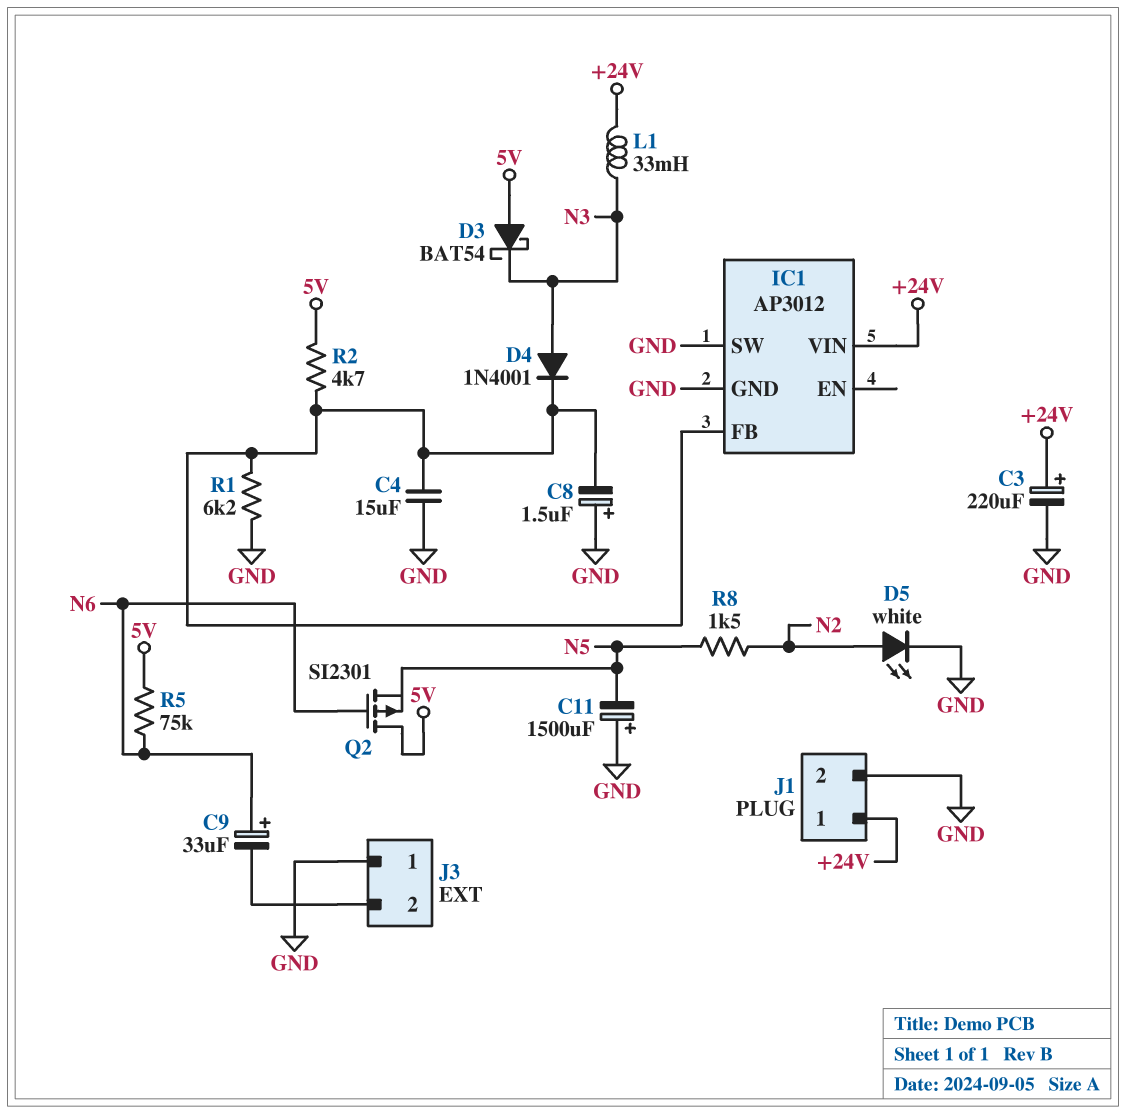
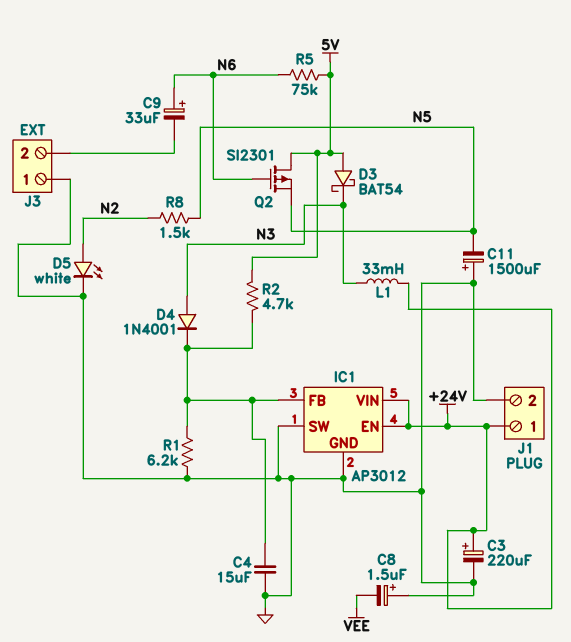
C8: 1.5uF (plus GND, minus IC1/FB) -> 1.5uF (plus GND, minus VEE)
IC1 pin EN: none -> +24V

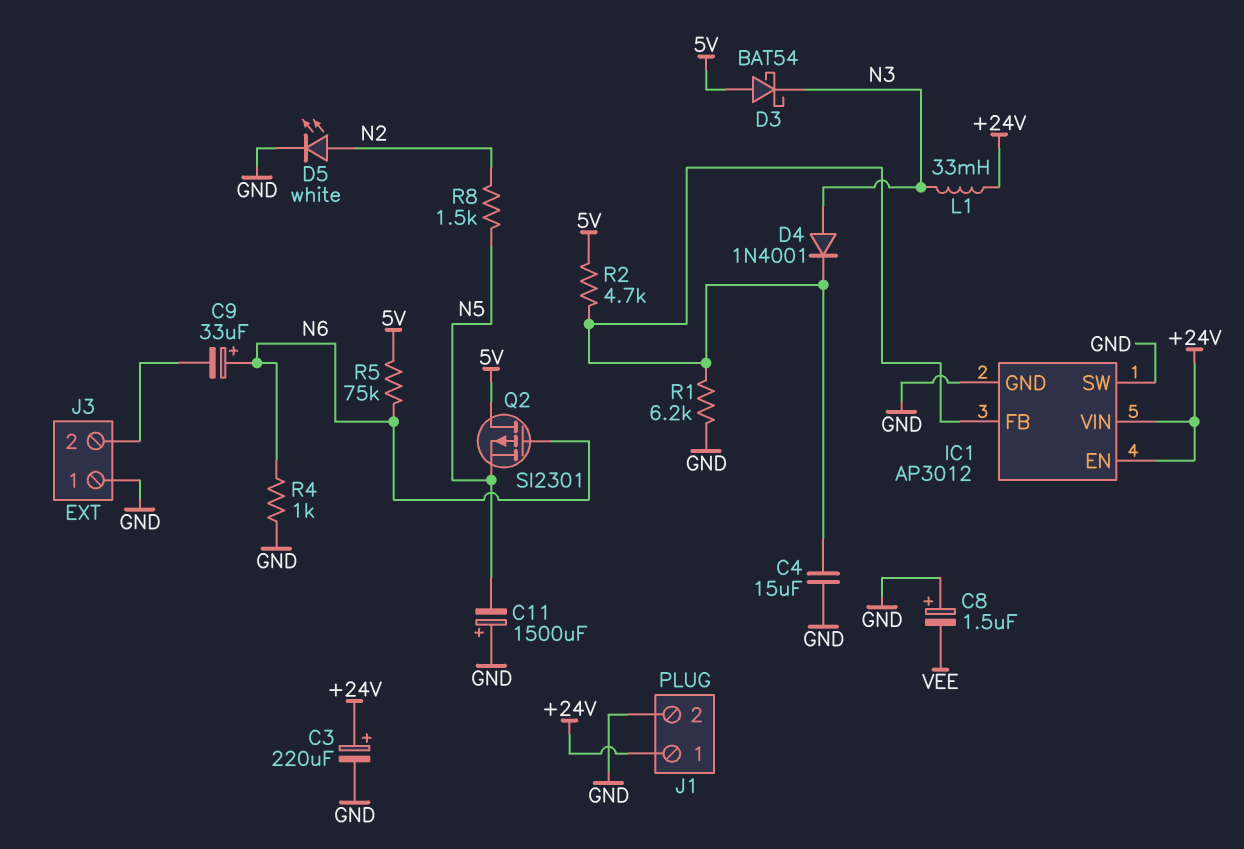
R4: none -> 1k (GND, N6)

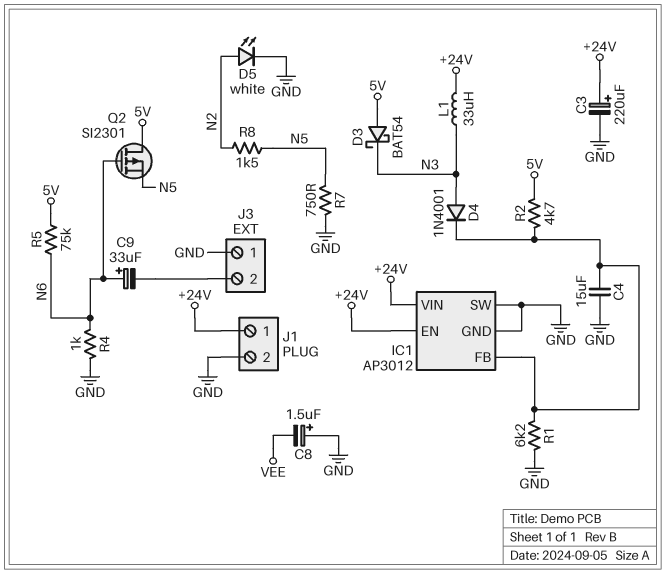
C11: 1500uF (plus GND, minus N5) -> none
L1: 33mH (+24V, N3) -> 33uH (+24V, N3)
R7: none -> 750 (GND, N5)

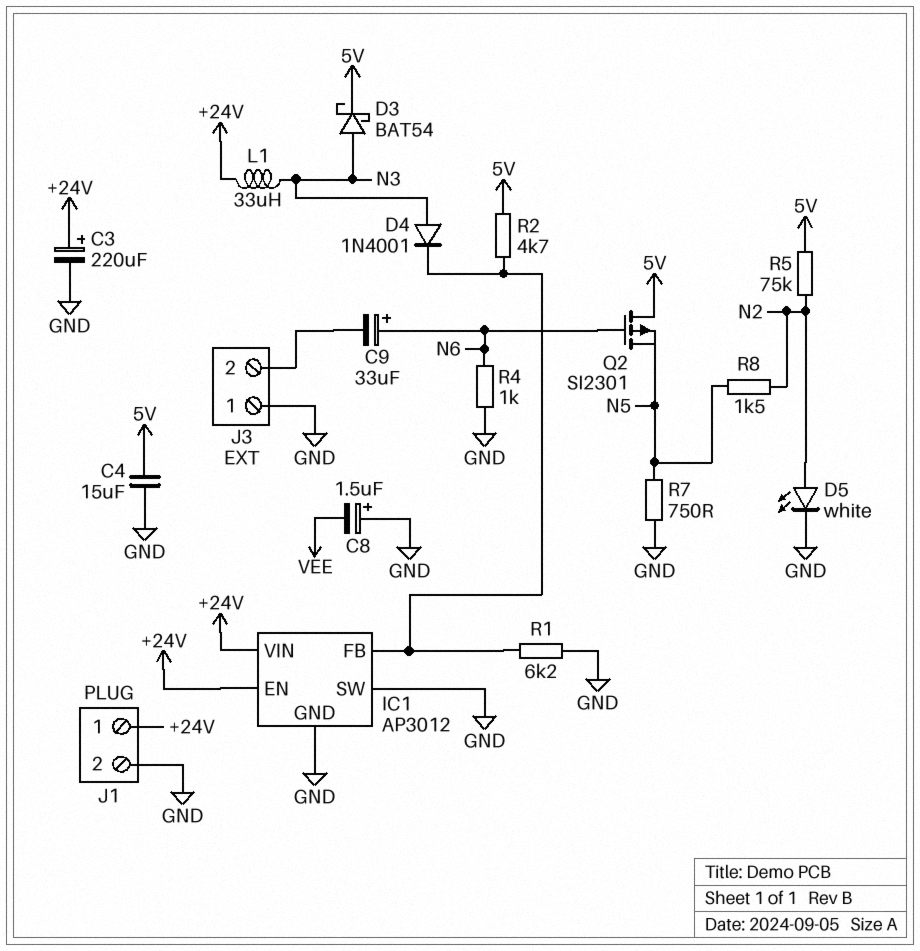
C4: 15uF (GND, IC1/FB) -> 15uF (5V, GND)
D3: schottky BAT54 (A 5V, K N3) -> schottky BAT54 (A N3, K 5V)
R5: 75k (5V, N6) -> 75k (5V, N2)

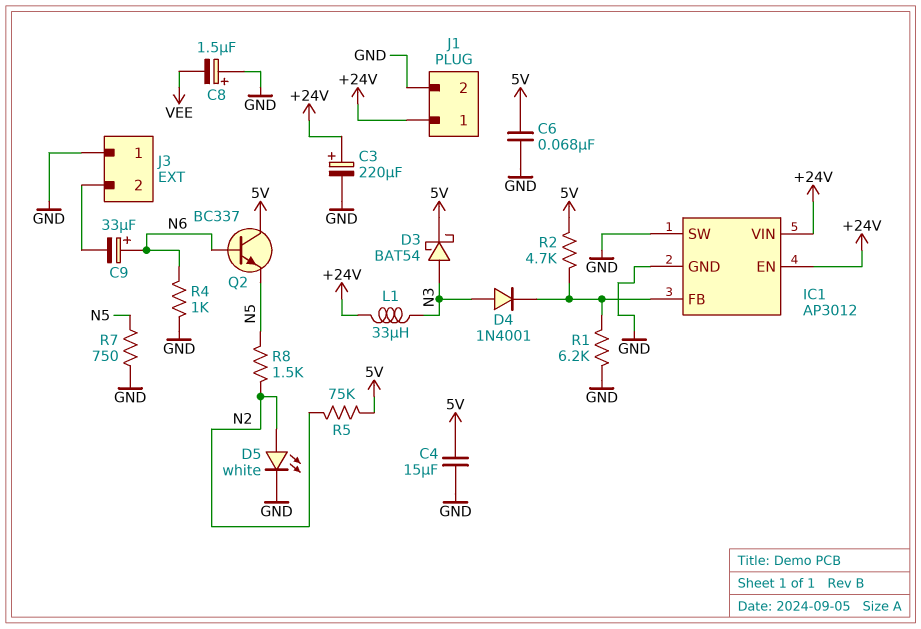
C6: none -> 68nF (5V, GND)
Q2: PMOS SI2301 (G N6, D 5V, S N5) -> NPN BC337 (B N6, C 5V, E N5)

